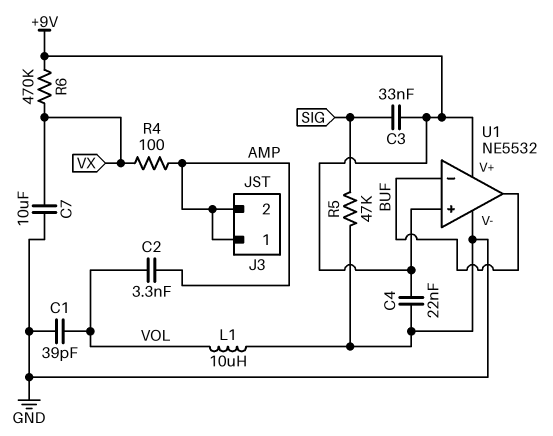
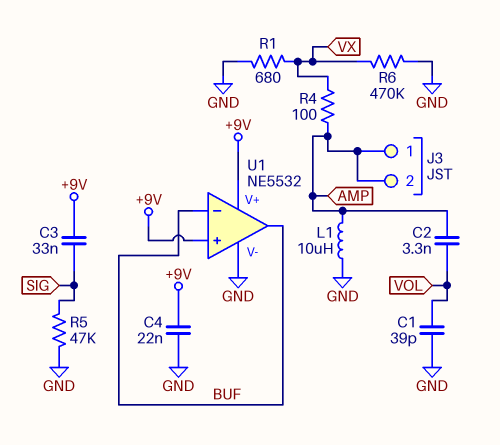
C7: 10uF (GND, VX) -> none
L1: 10uH (GND, VOL) -> 10uH (AMP, GND)
R1: none -> 680 (GND, VX)
R6: 470k (+9V, VX) -> 470k (GND, VX)

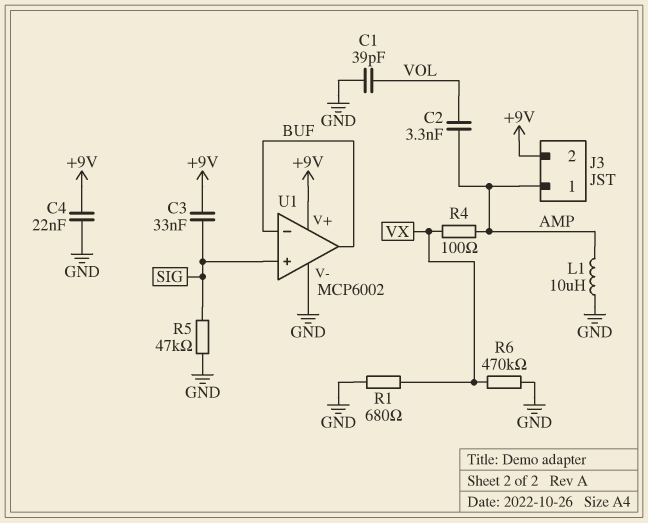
J3 pin 2: AMP -> +9V
U1: NE5532 -> MCP6002
U1 pin in+: +9V -> SIG

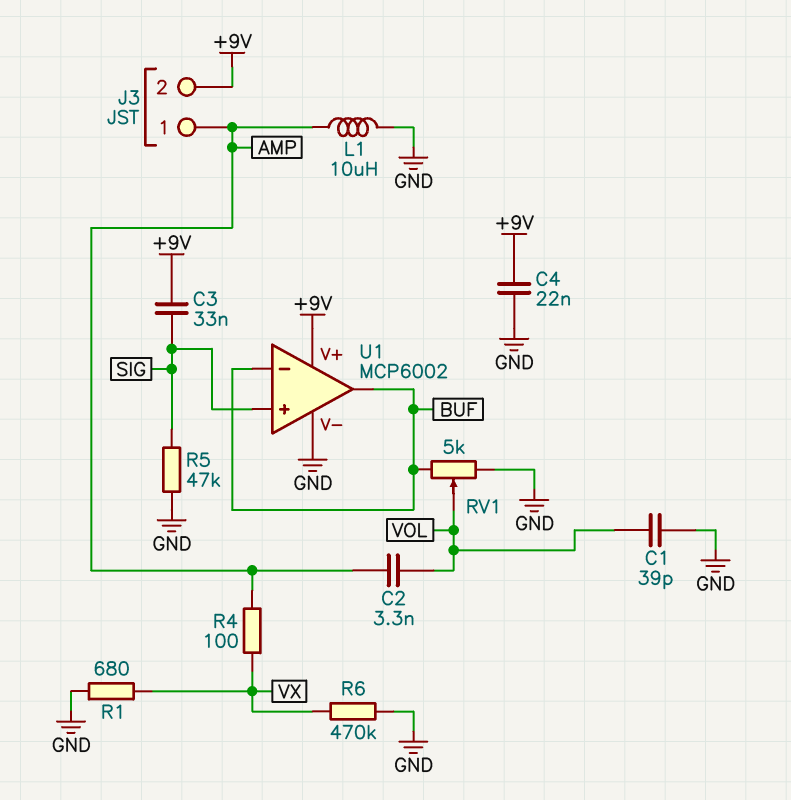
RV1: none -> 5k (BUF, GND, wiper VOL)

